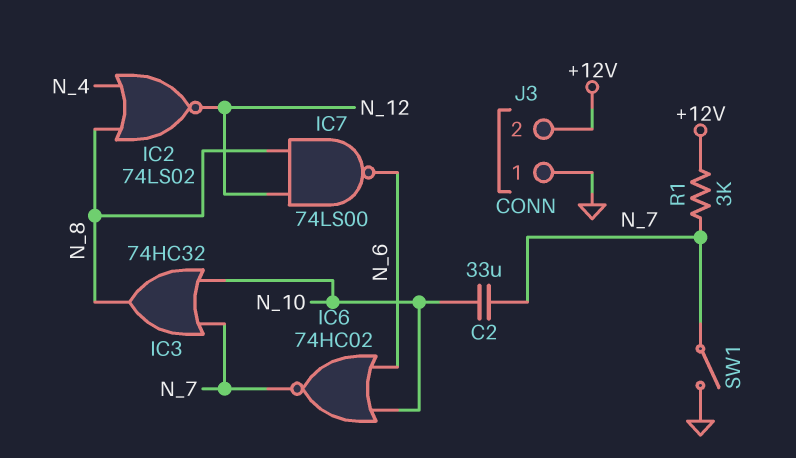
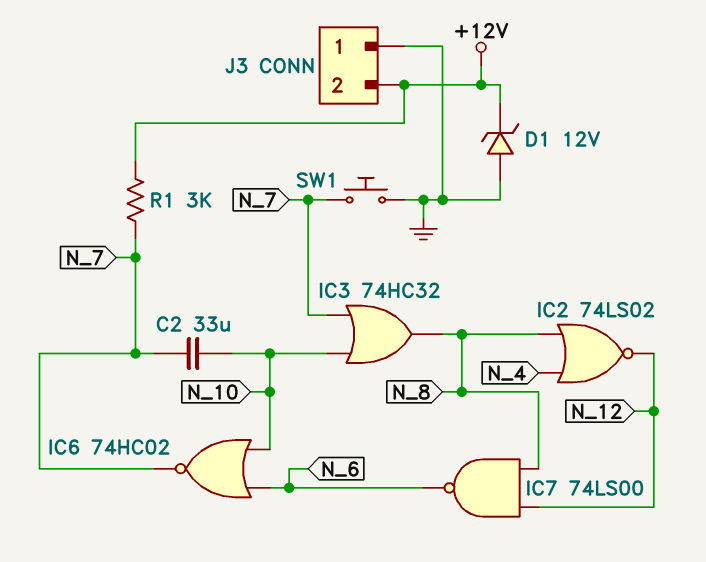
D1: none -> zener 12V (A GND, K +12V)
SW1: switch (GND, N_7) -> button (GND, N_7)

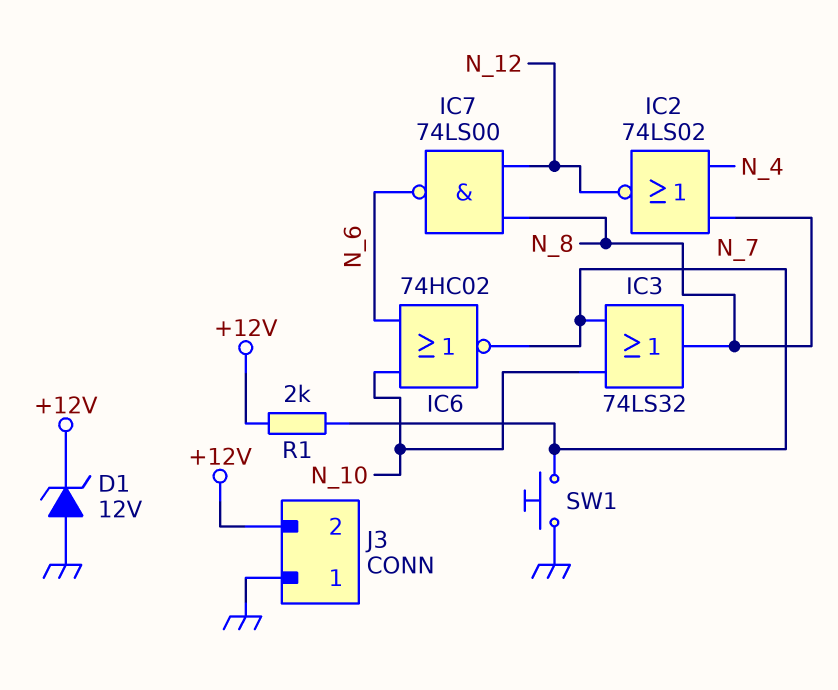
C2: 33uF (N_7, N_10) -> none
IC3: OR 74HC32 (in N_7, in N_10, out N_8) -> OR 74LS32 (in N_7, in N_10, out N_8)
R1: 3k (+12V, N_7) -> 2k (+12V, N_7)

